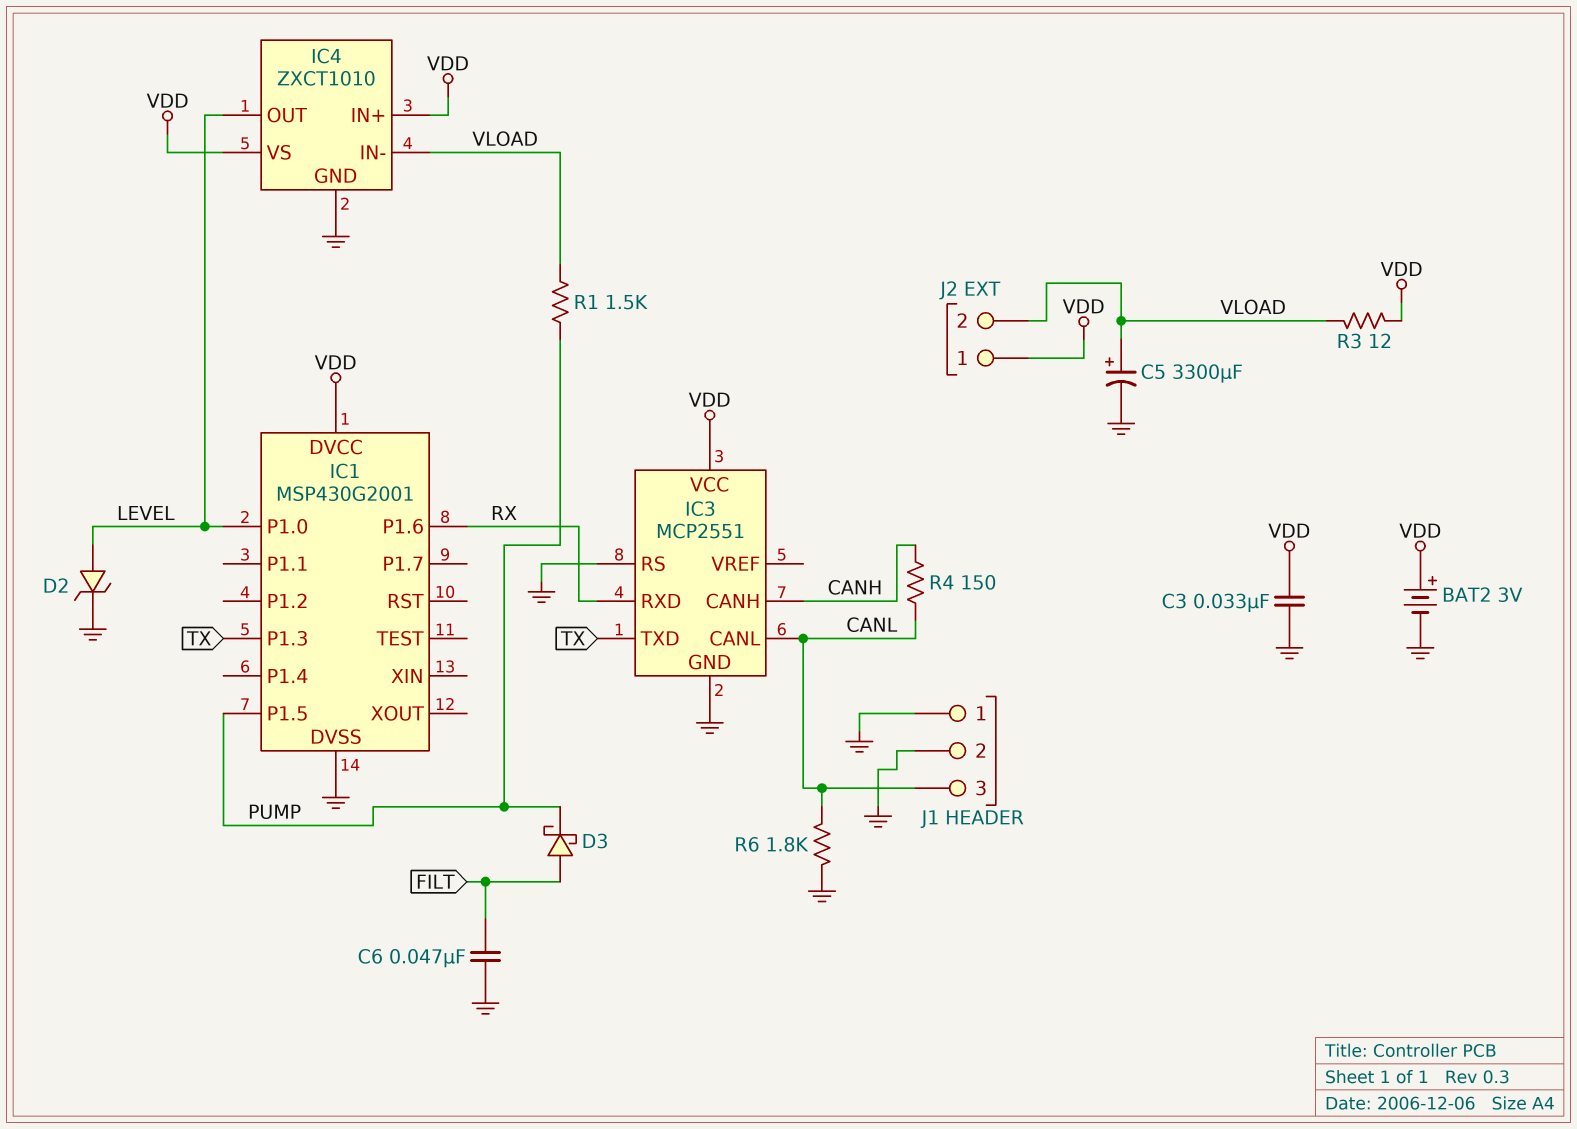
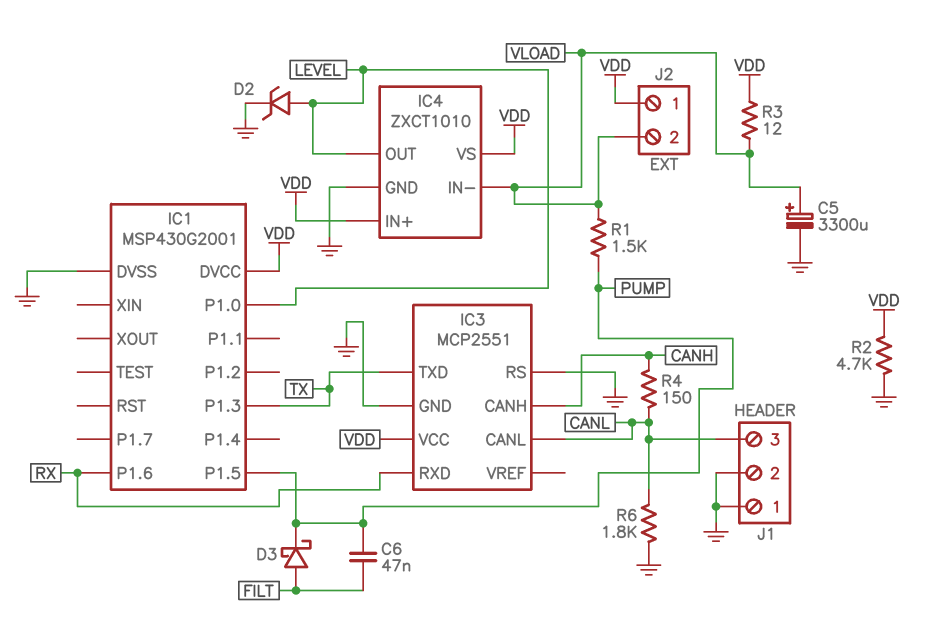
BAT2: 3V (plus VDD, minus GND) -> none
C3: 33nF (GND, VDD) -> none
C6: 47nF (FILT, GND) -> 47nF (FILT, PUMP)
R2: none -> 4.7k (GND, VDD)

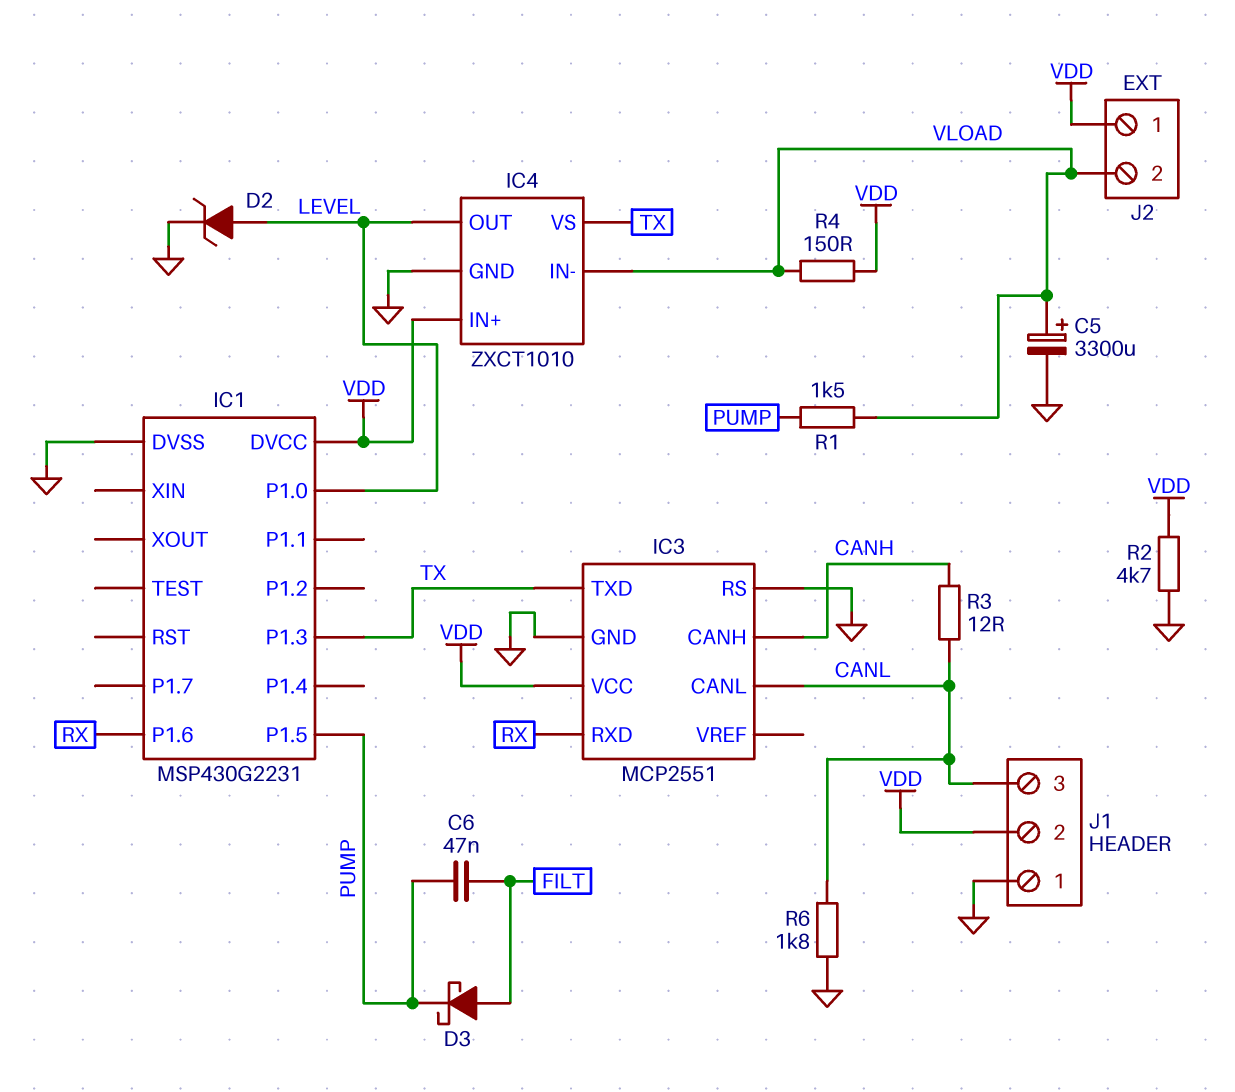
IC1: MSP430G2001 -> MSP430G2231
IC4 pin VS: VDD -> TX
J1 pin 2: GND -> VDD
R3: 12 (VDD, VLOAD) -> 12 (CANH, CANL)
R4: 150 (CANH, CANL) -> 150 (VDD, VLOAD)

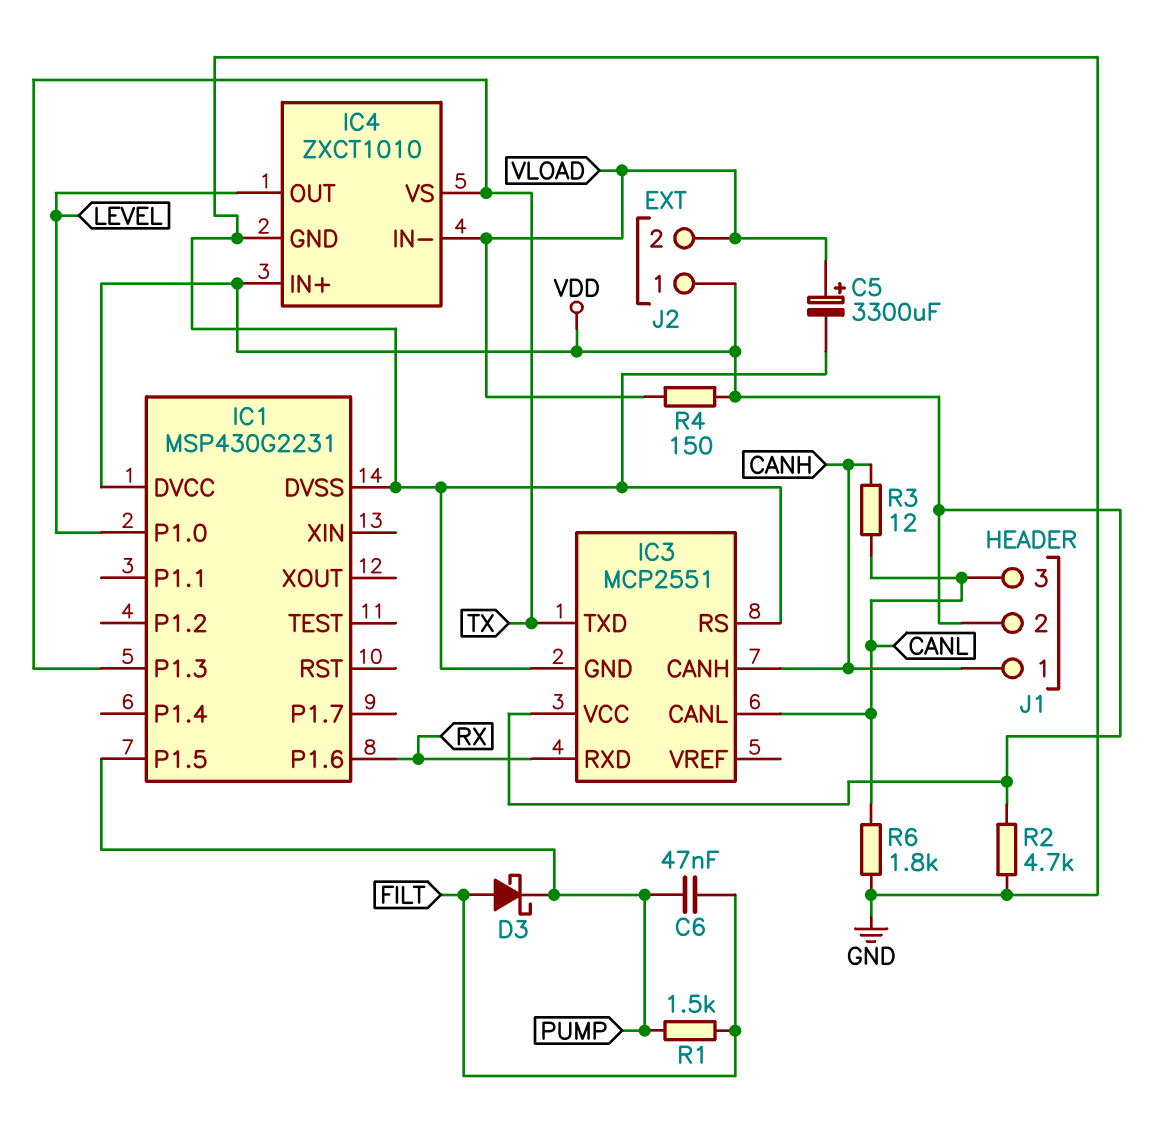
D2: zener (A LEVEL, K GND) -> none
J1 pin 1: GND -> CANH
R1: 1.5k (PUMP, VLOAD) -> 1.5k (FILT, PUMP)

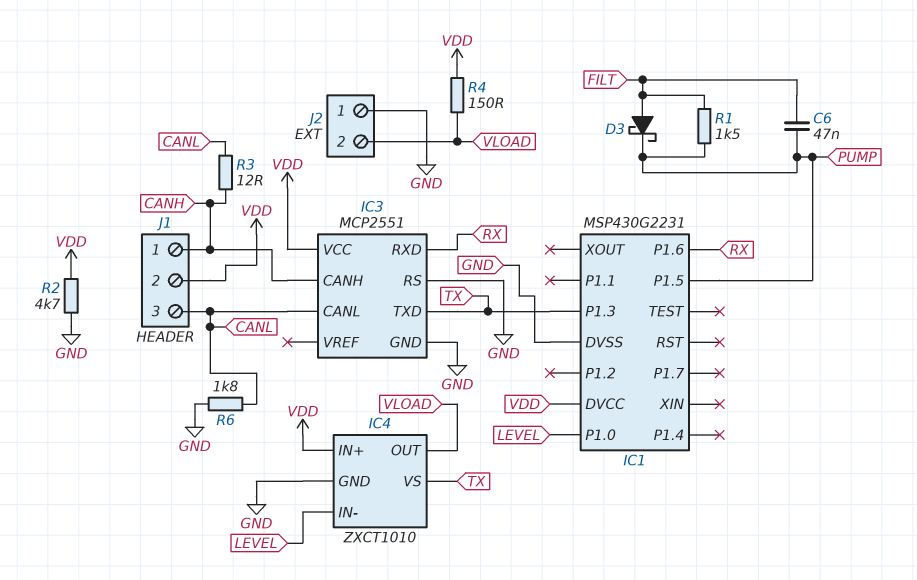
C5: 3300uF (plus VLOAD, minus GND) -> none
IC4 pin IN-: VLOAD -> LEVEL
IC4 pin OUT: LEVEL -> VLOAD
J2 pin 1: VDD -> GND

